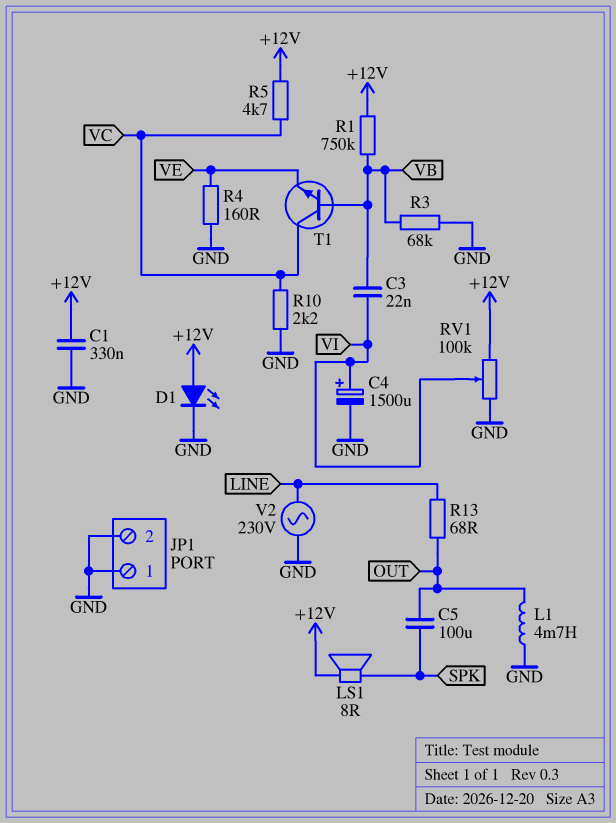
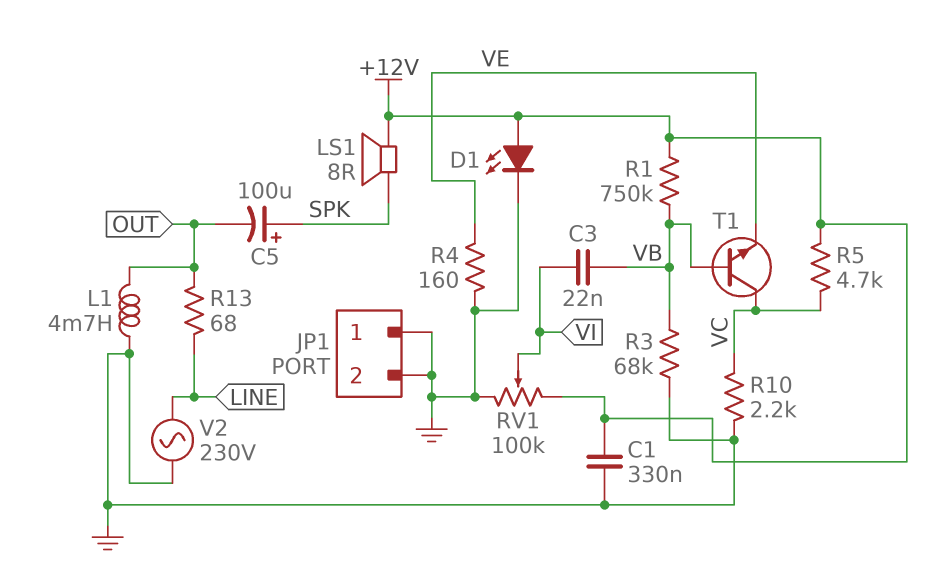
C4: 1500uF (plus VI, minus GND) -> none
C5: 100uF (OUT, SPK) -> 100uF (plus SPK, minus OUT)

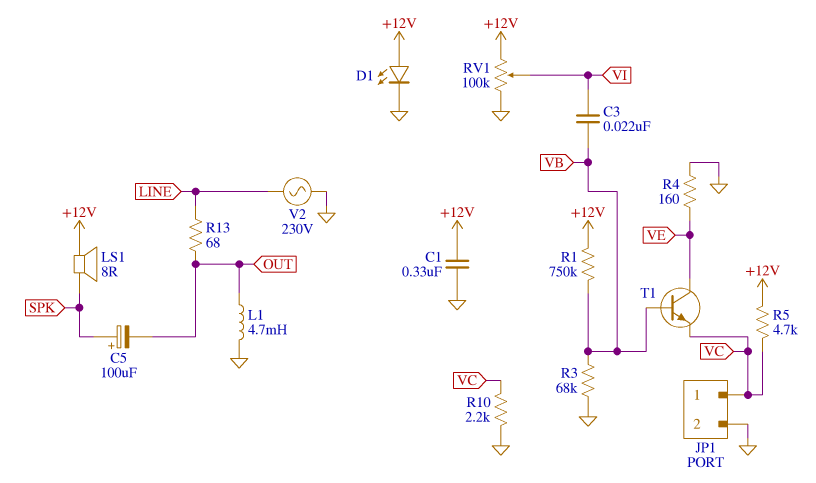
JP1 pin 1: GND -> VC
T1: NPN (B VB, C VC, E VE) -> NPN (B VB, C VE, E VC)

